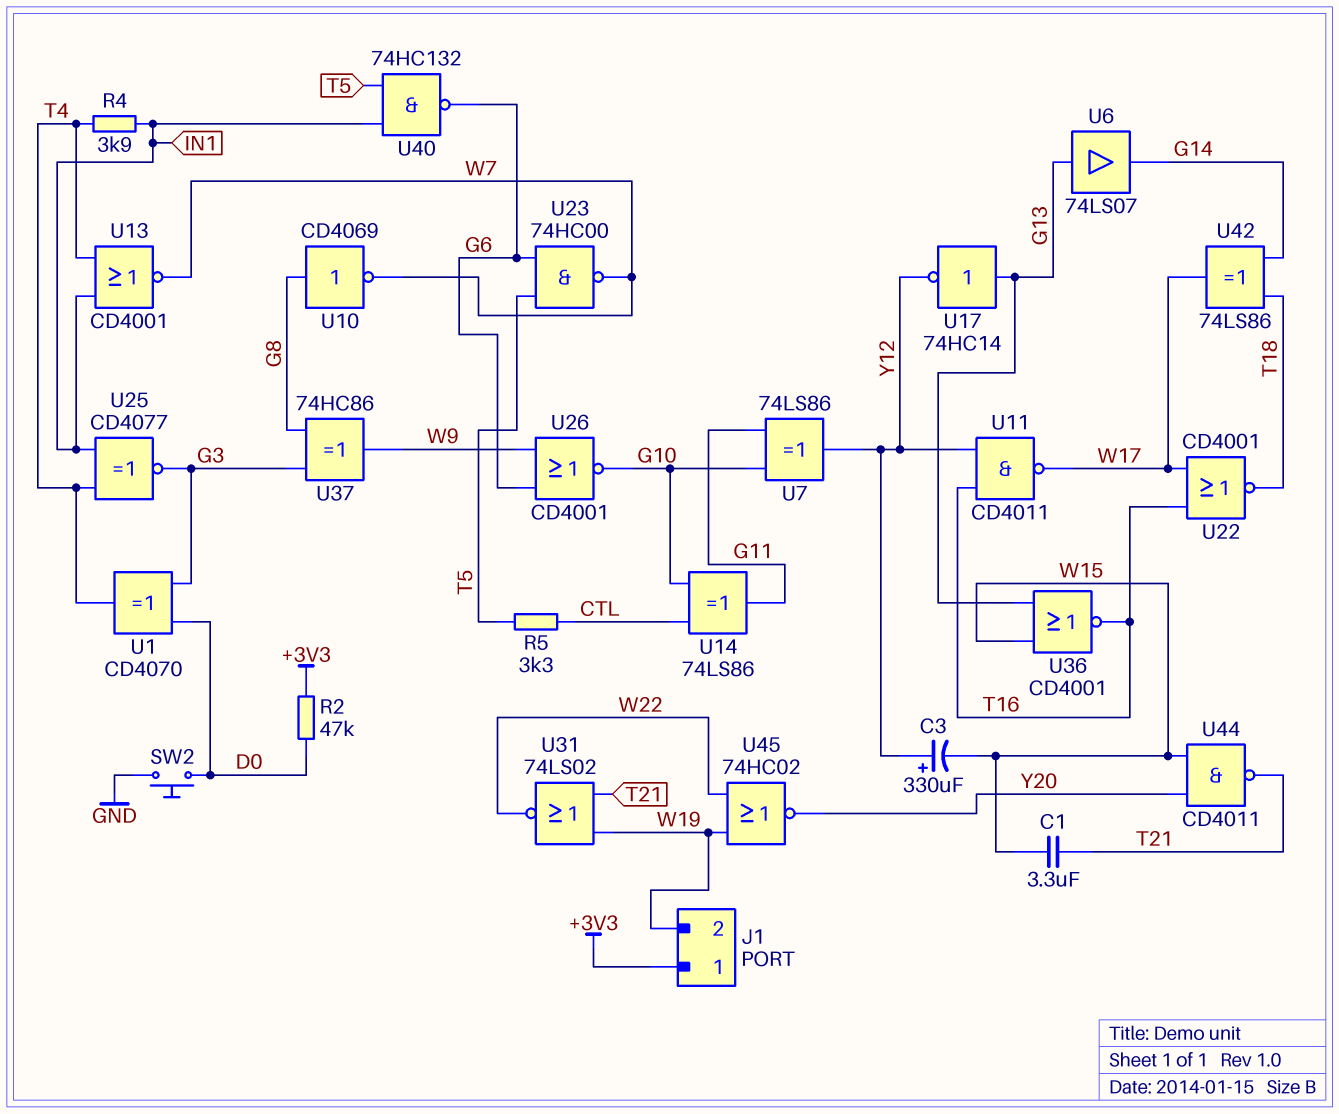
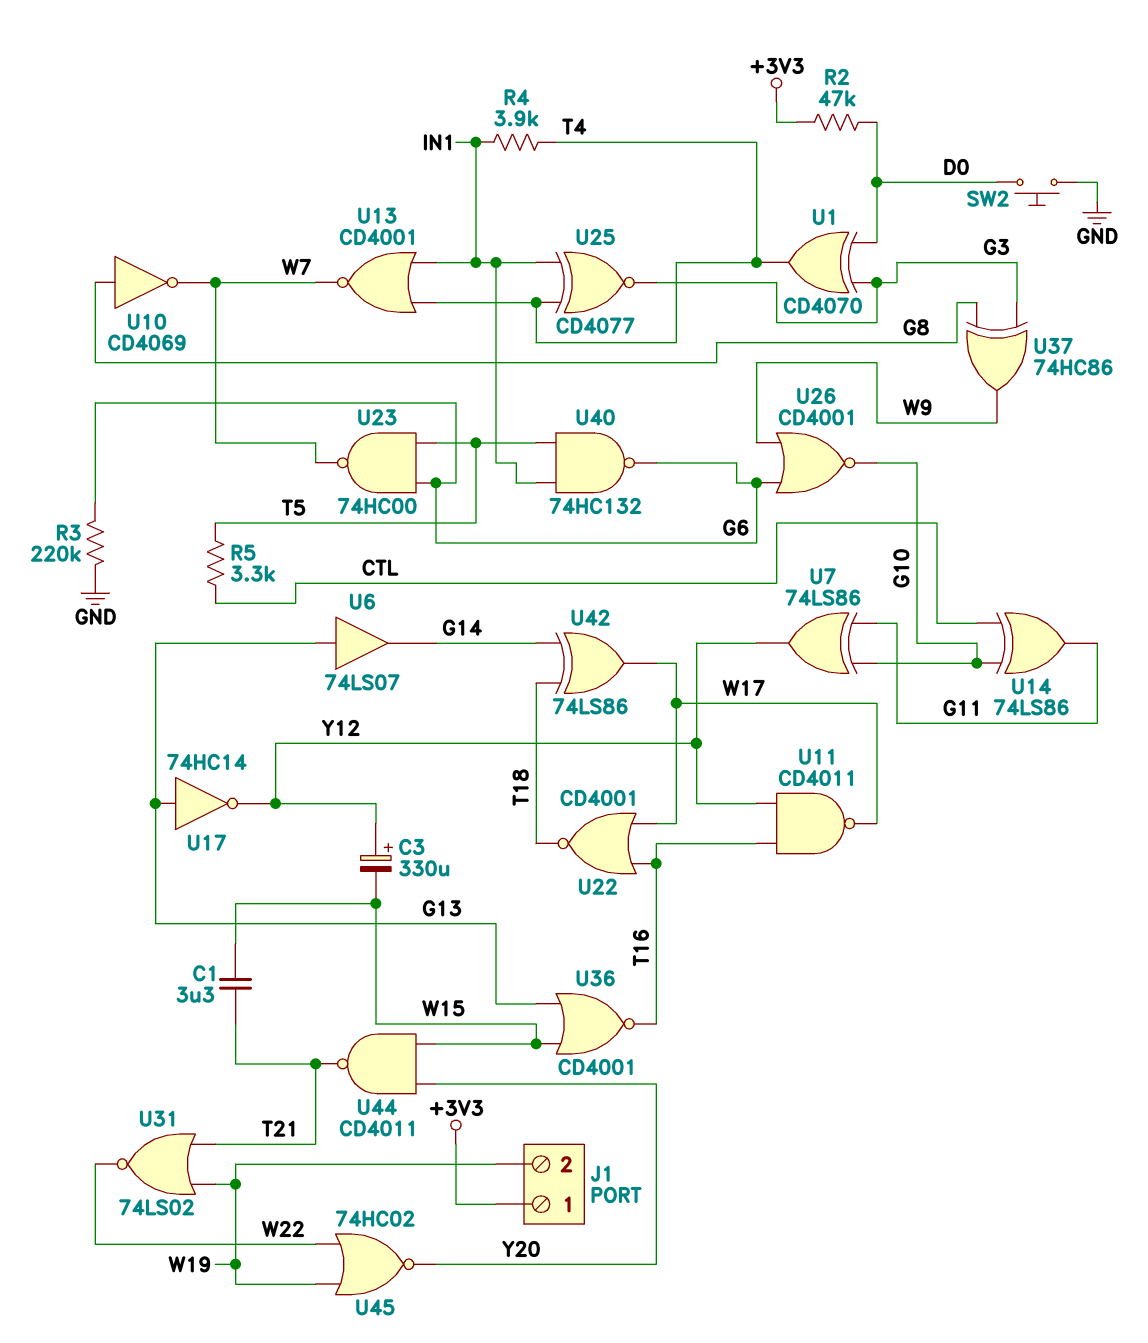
R3: none -> 220k (G6, GND)

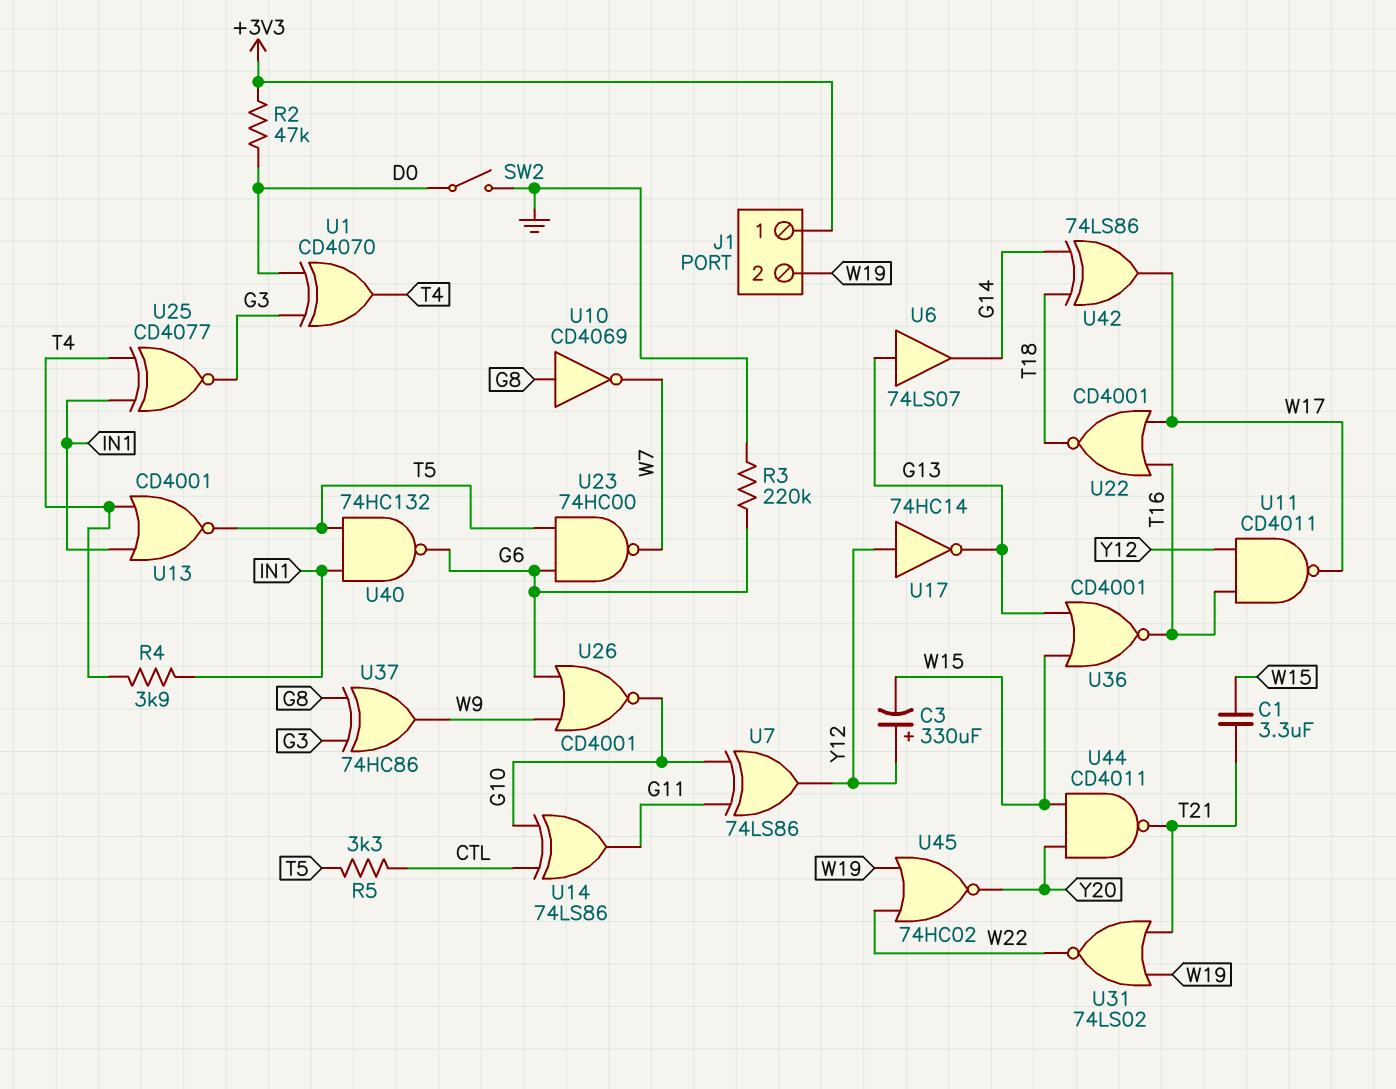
SW2: button (D0, GND) -> switch (D0, GND)
U13: NOR CD4001 (in IN1, in T4, out W7) -> NOR CD4001 (in IN1, in T4, out T5)
U17: NOT 74HC14 (in G13, out Y12) -> NOT 74HC14 (in Y12, out G13)

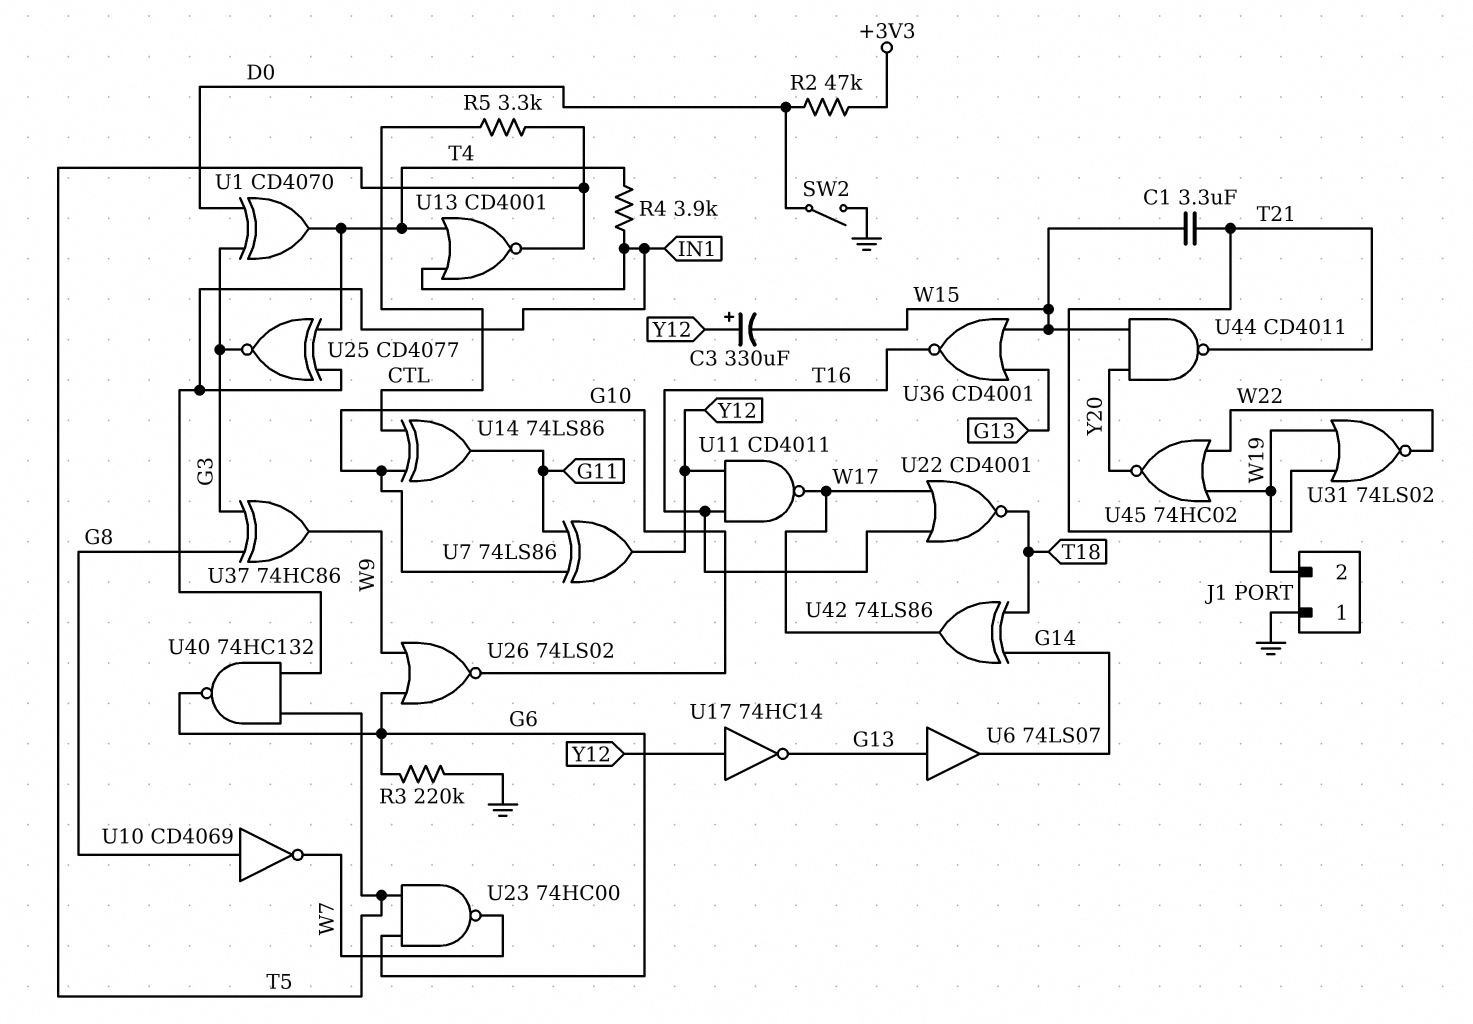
J1 pin 1: +3V3 -> GND
U26: NOR CD4001 (in G6, in W9, out G10) -> NOR 74LS02 (in G6, in W9, out G10)

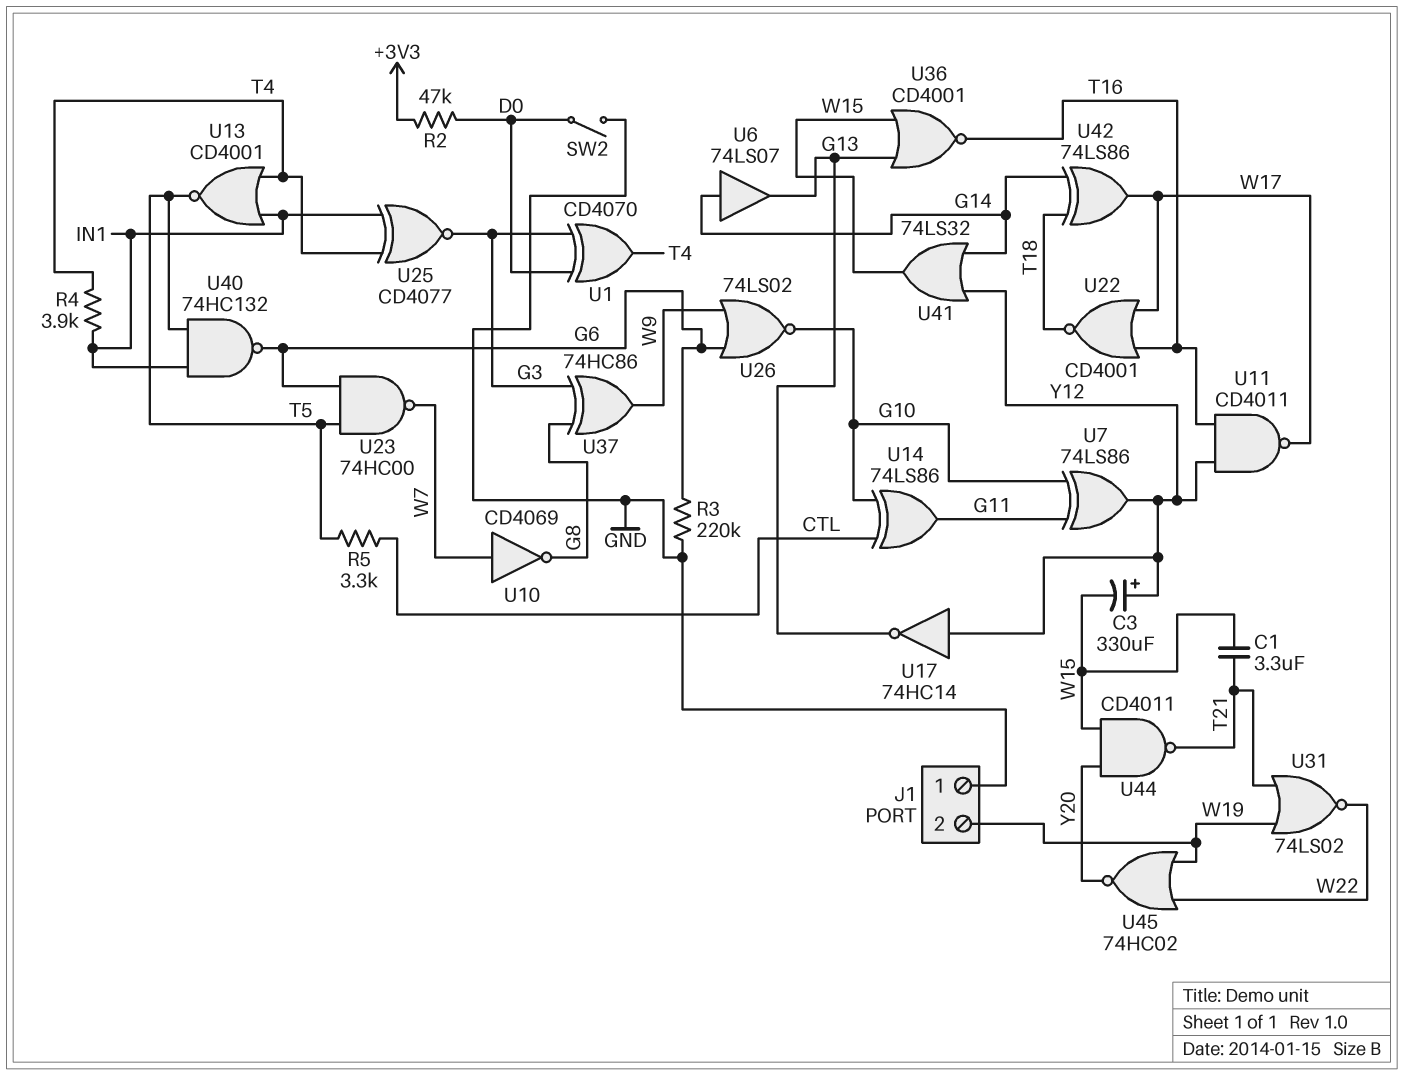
U6: buffer 74LS07 (in G13, out G14) -> buffer 74LS07 (in G14, out G13)
U10: NOT CD4069 (in G8, out W7) -> NOT CD4069 (in W7, out G8)
U41: none -> OR 74LS32 (in G14, in Y12, out W15)

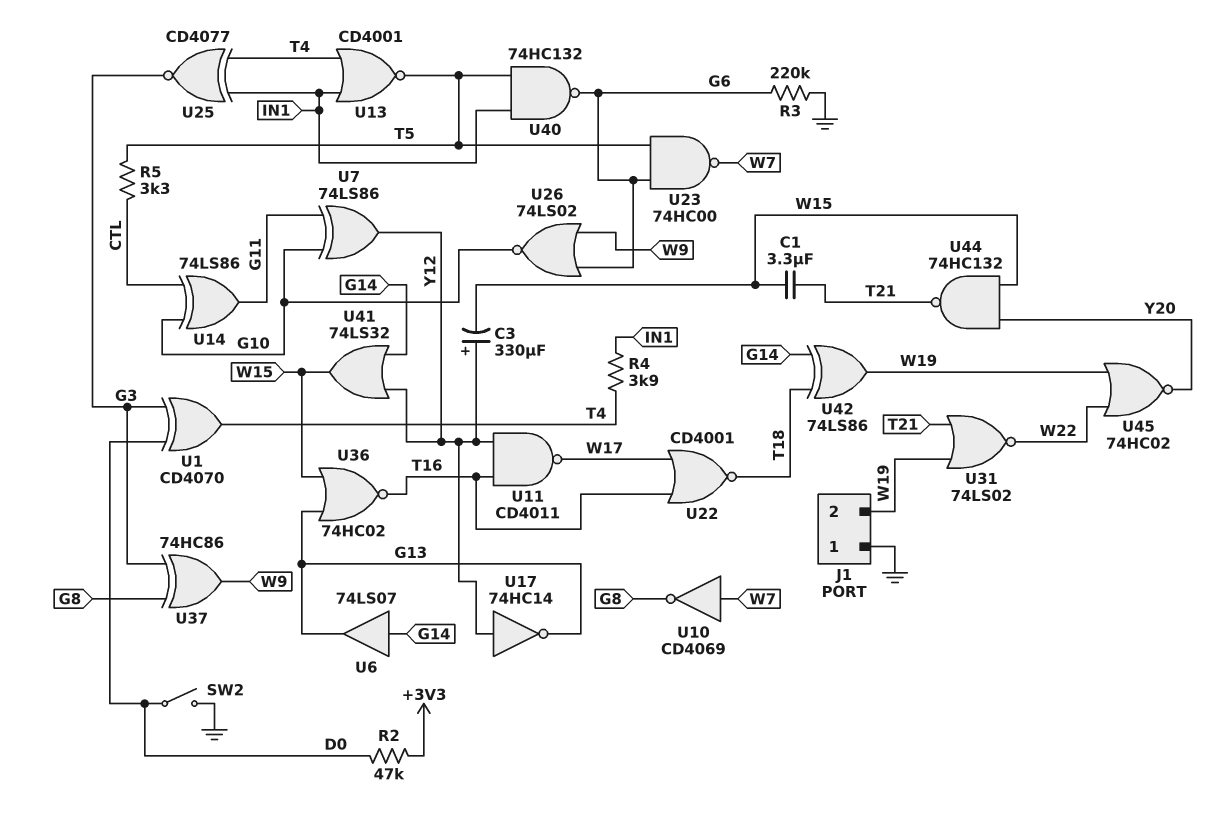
U36: NOR CD4001 (in G13, in W15, out T16) -> NOR 74HC02 (in G13, in W15, out T16)
U42: XOR 74LS86 (in G14, in T18, out W17) -> XOR 74LS86 (in G14, in T18, out W19)
U44: NAND CD4011 (in W15, in Y20, out T21) -> NAND 74HC132 (in W15, in Y20, out T21)

